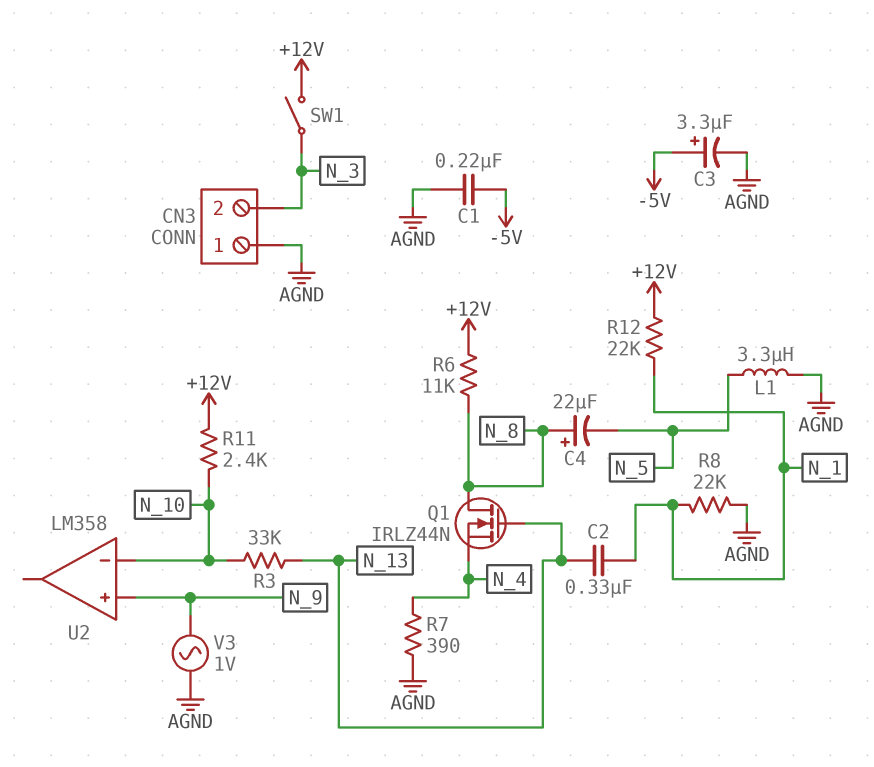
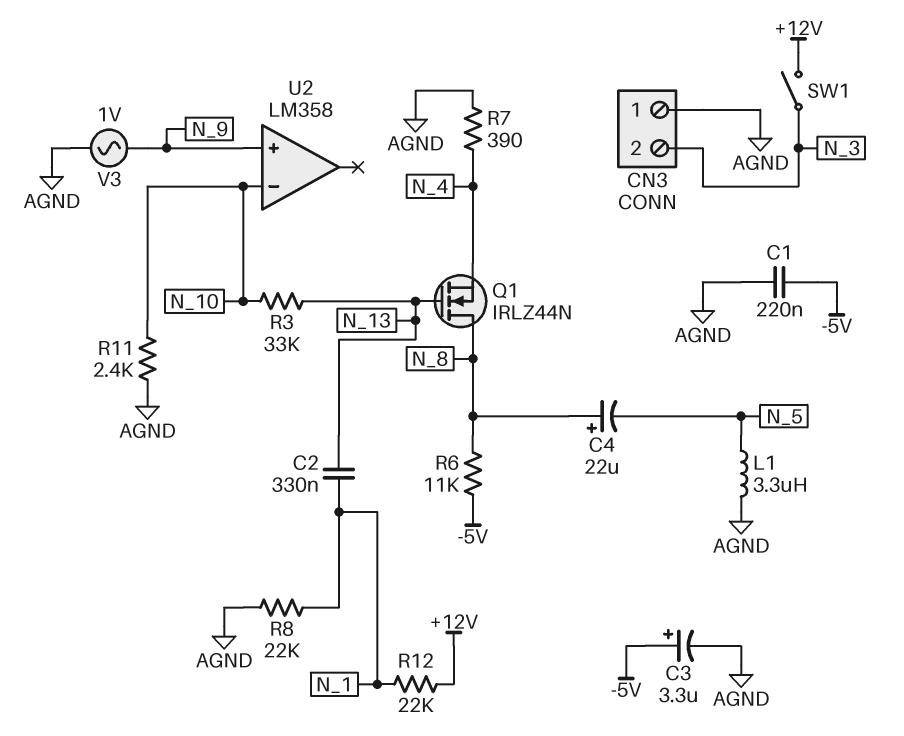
R6: 11k (+12V, N_8) -> 11k (-5V, N_8)
R11: 2.4k (+12V, N_10) -> 2.4k (AGND, N_10)

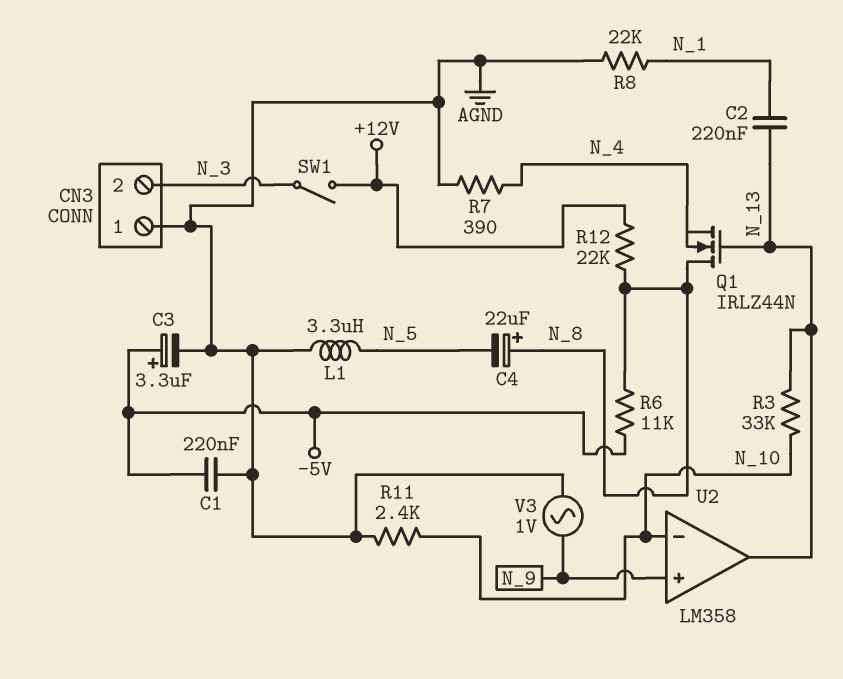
C2: 330nF (N_1, N_13) -> 220nF (N_1, N_13)
R12: 22k (+12V, N_1) -> 22k (+12V, N_8)
U2 pin out: none -> N_13

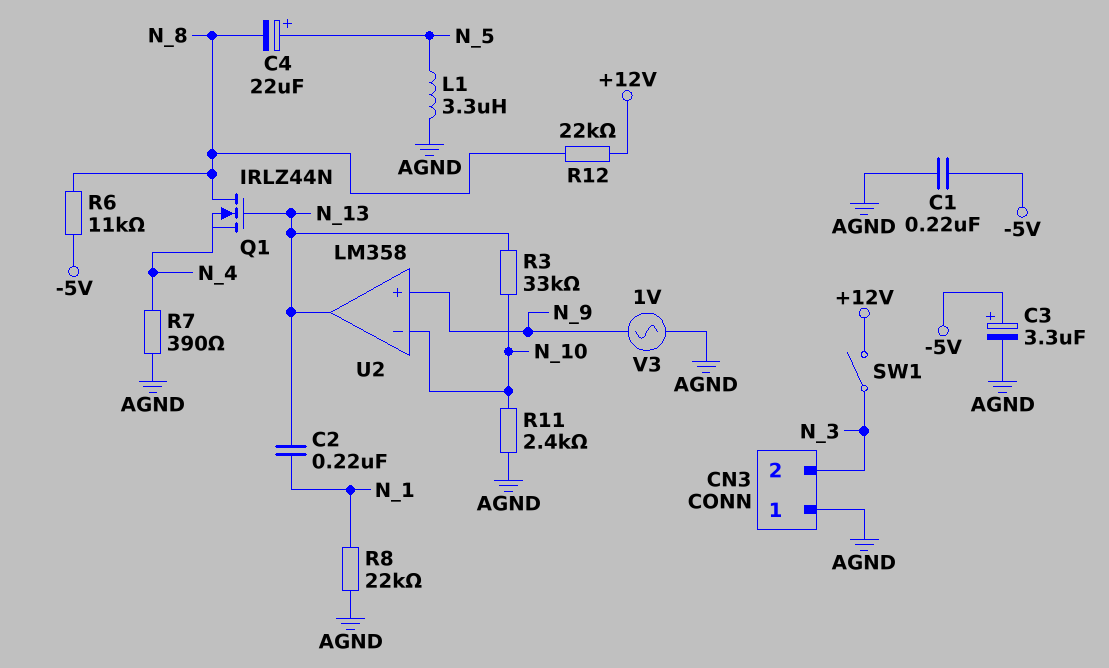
C4: 22uF (plus N_8, minus N_5) -> 22uF (plus N_5, minus N_8)

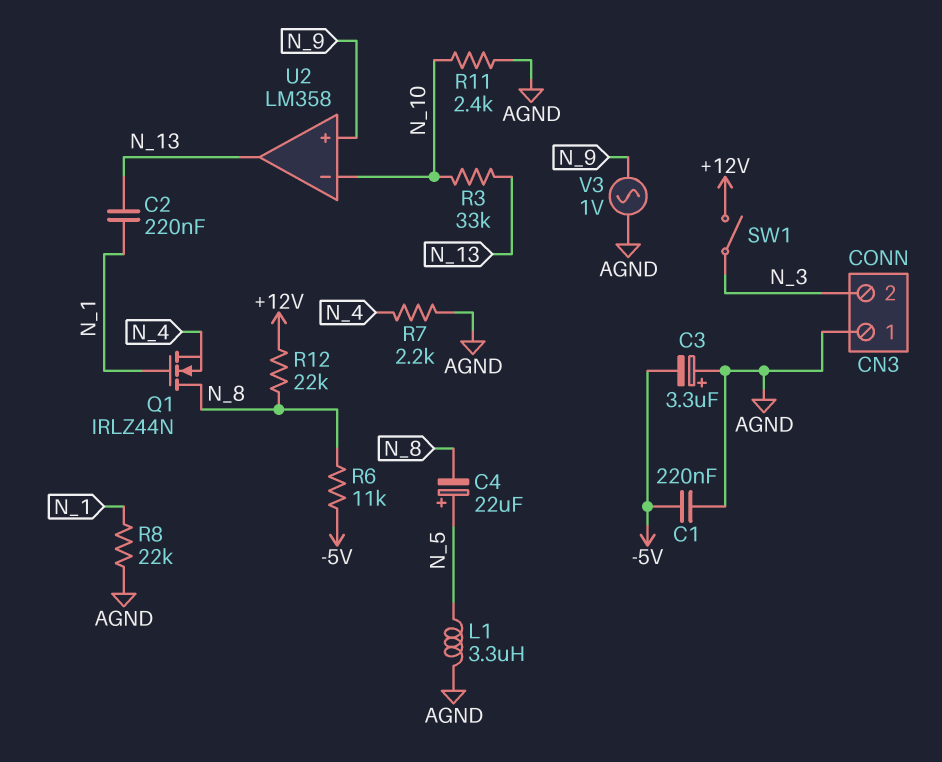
C3: 3.3uF (plus -5V, minus AGND) -> 3.3uF (plus AGND, minus -5V)
Q1: NMOS IRLZ44N (G N_13, D N_8, S N_4) -> NMOS IRLZ44N (G N_1, D N_8, S N_4)
R7: 390 (AGND, N_4) -> 2.2k (AGND, N_4)

